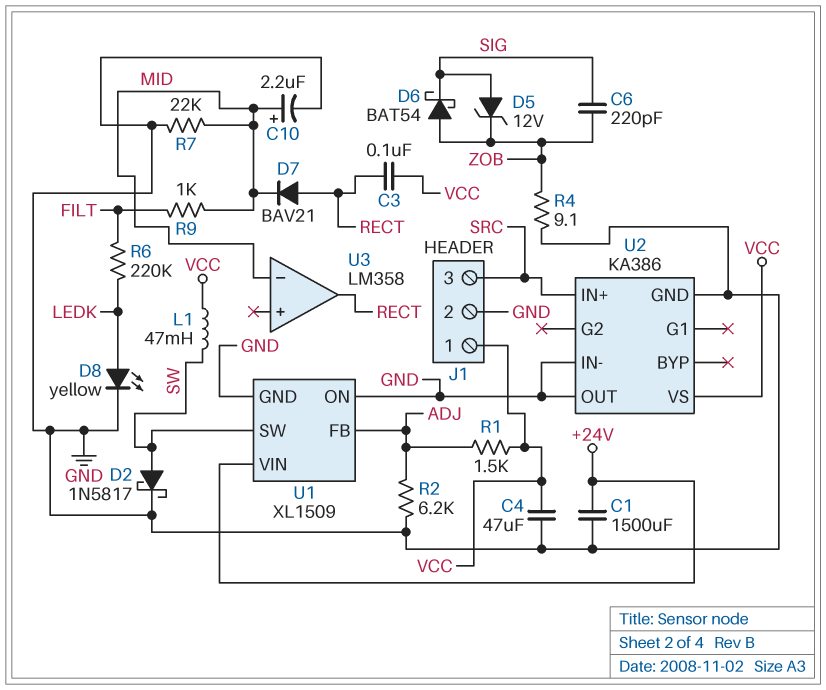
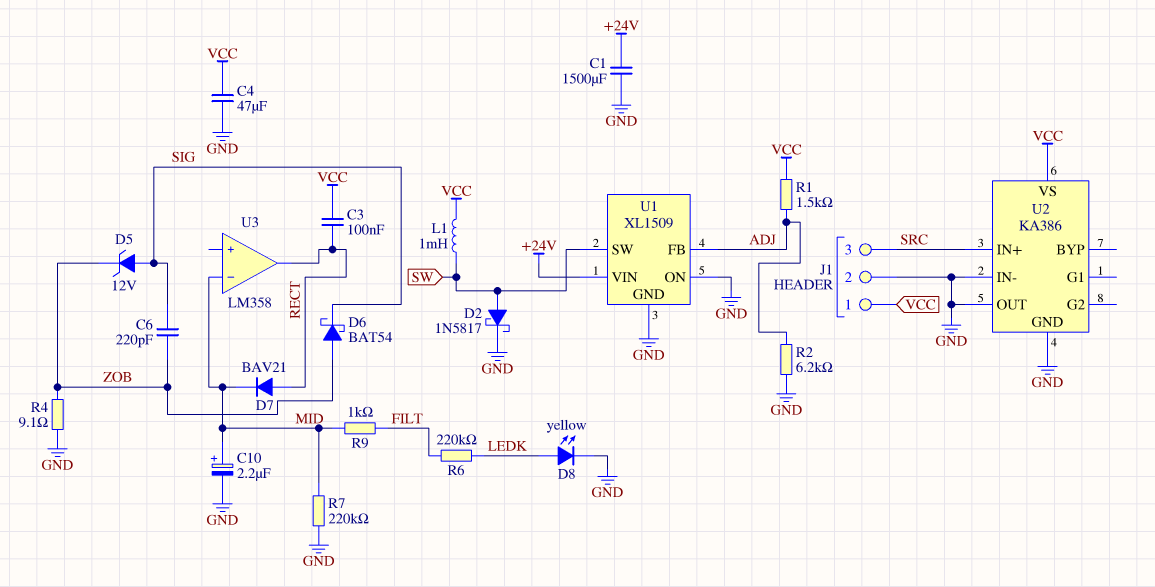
L1: 47mH (SW, VCC) -> 1mH (SW, VCC)
R7: 22k (GND, MID) -> 220k (GND, MID)

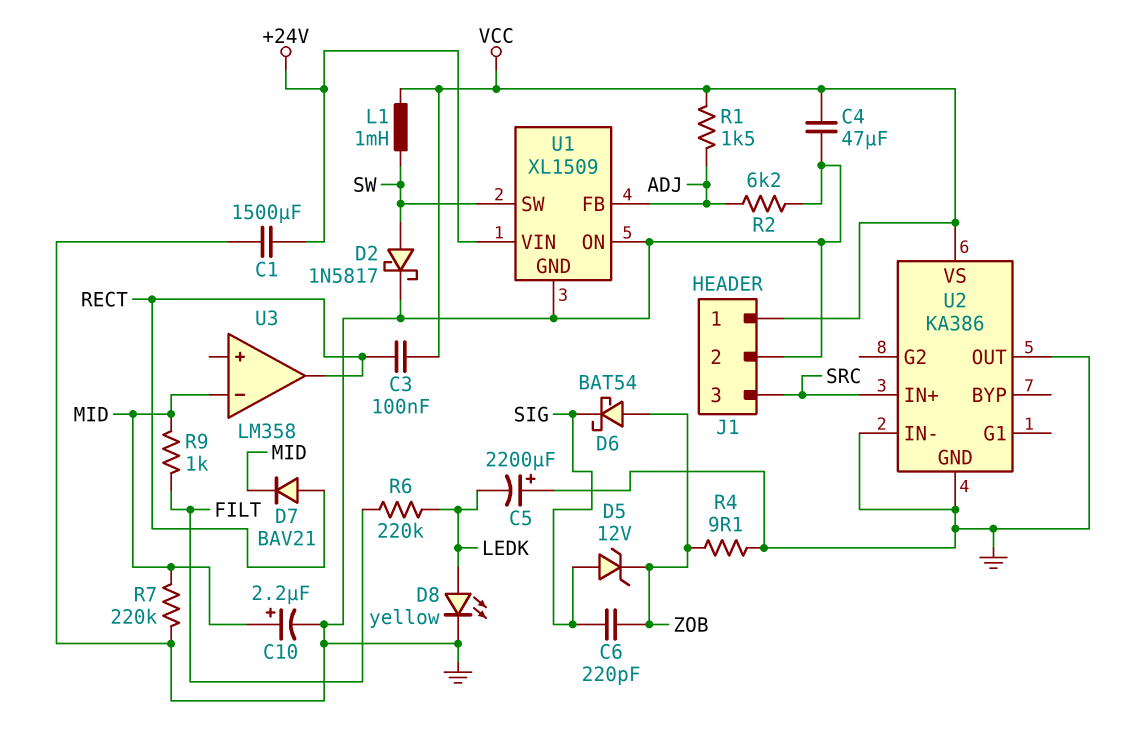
C5: none -> 2200uF (plus GND, minus LEDK)

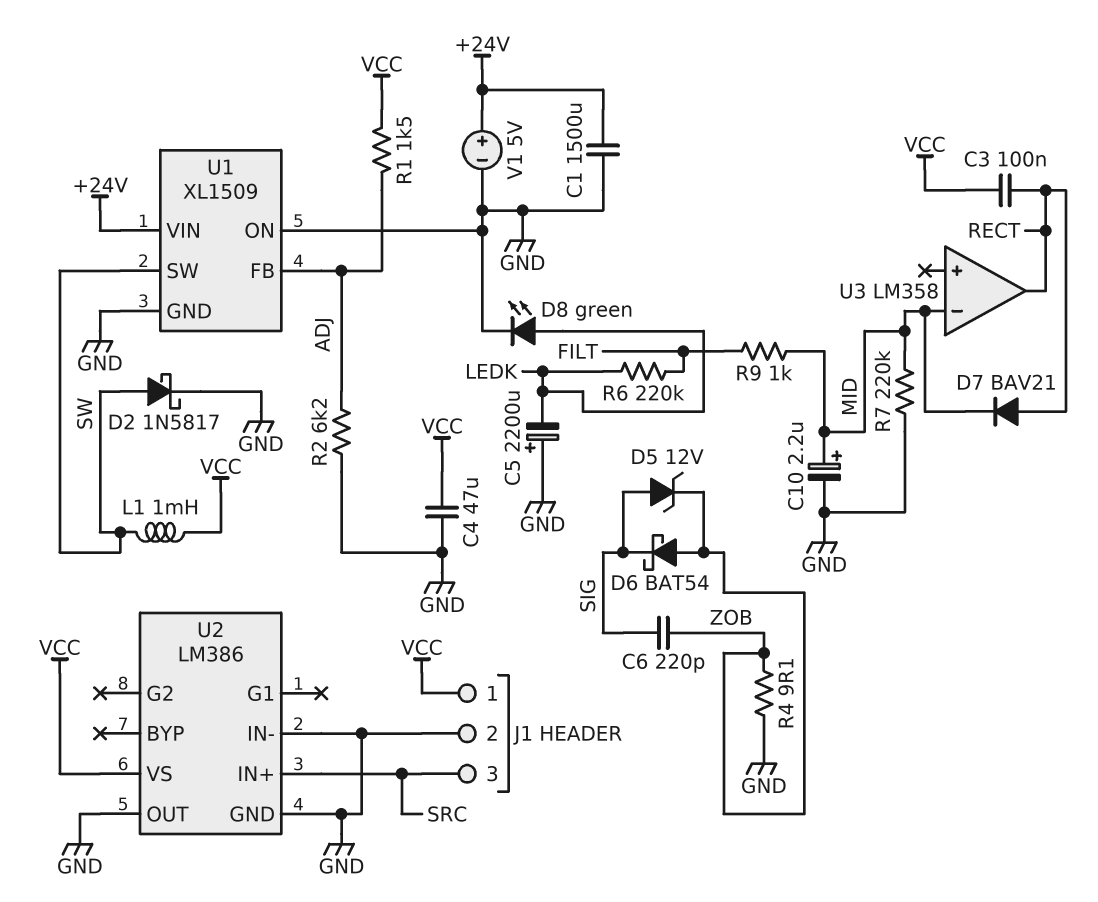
D8: LED yellow (A LEDK, K GND) -> LED green (A LEDK, K GND)
U2: KA386 -> LM386
V1: none -> 5V (plus +24V, minus GND)

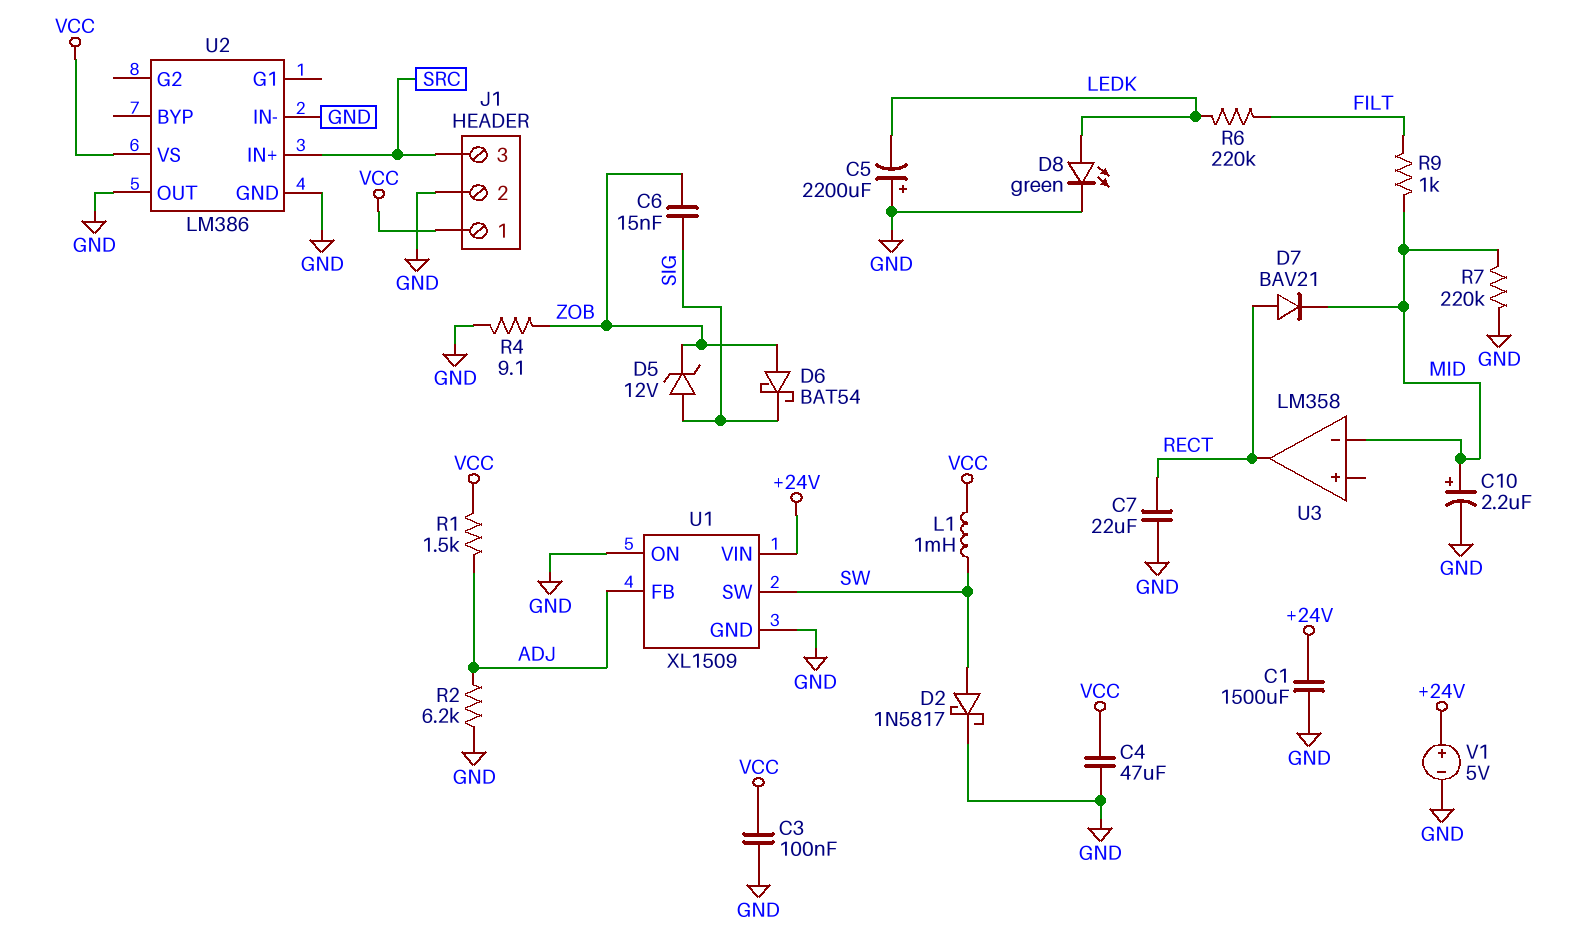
C3: 100nF (RECT, VCC) -> 100nF (GND, VCC)
C6: 220pF (SIG, ZOB) -> 15nF (SIG, ZOB)
C7: none -> 22uF (GND, RECT)

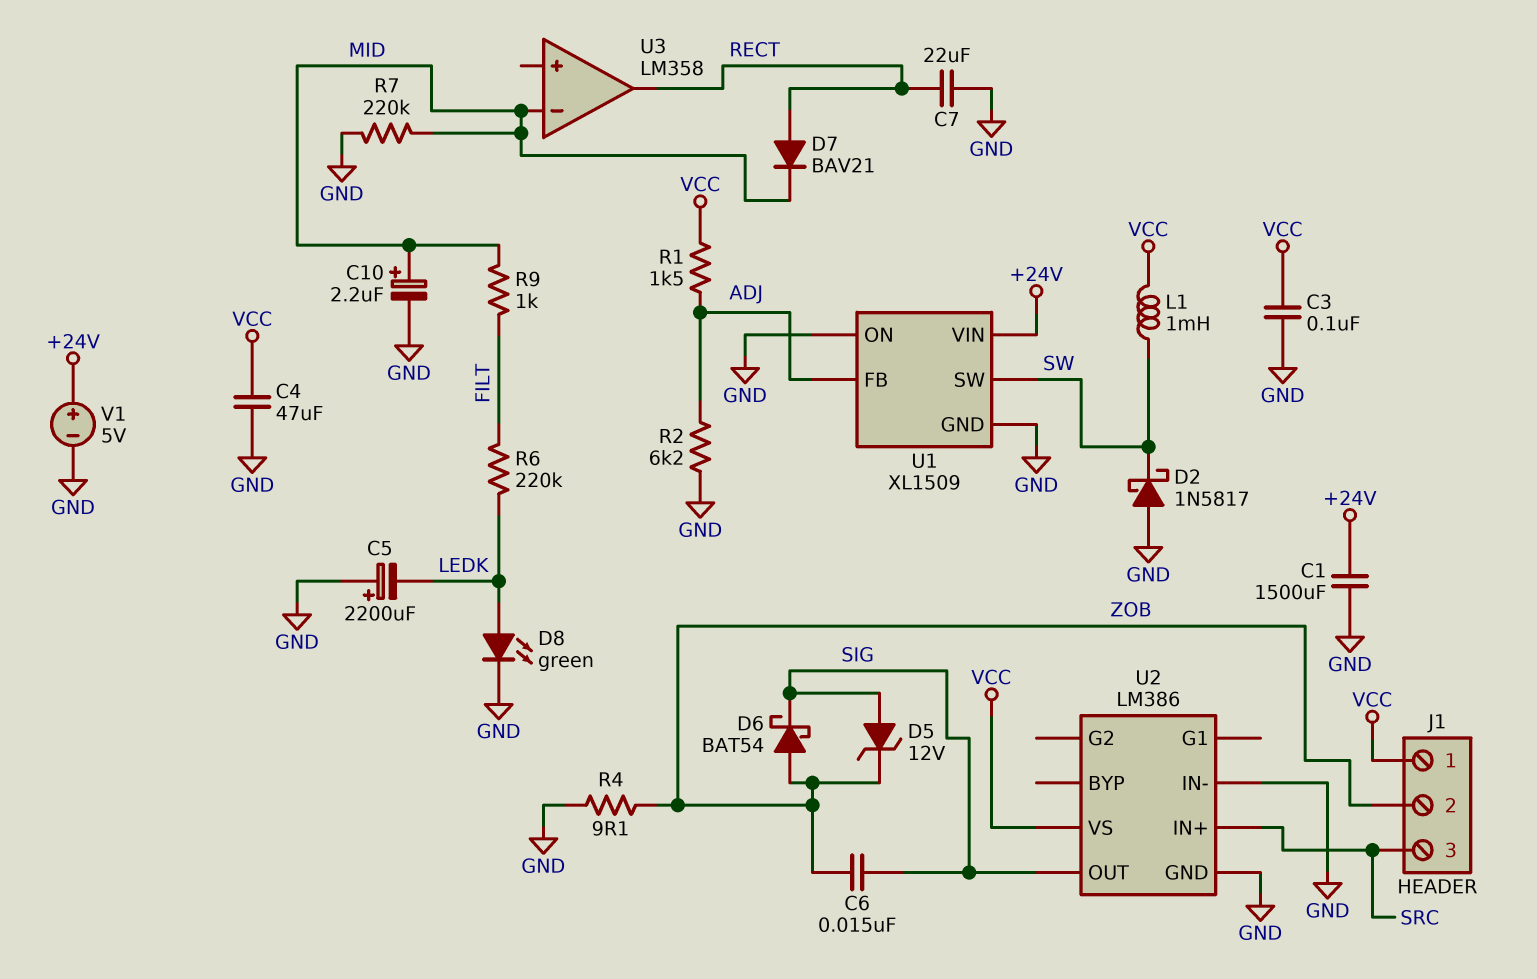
D2: schottky 1N5817 (A SW, K GND) -> schottky 1N5817 (A GND, K SW)
J1 pin 2: GND -> ZOB
U2 pin OUT: GND -> SIG

